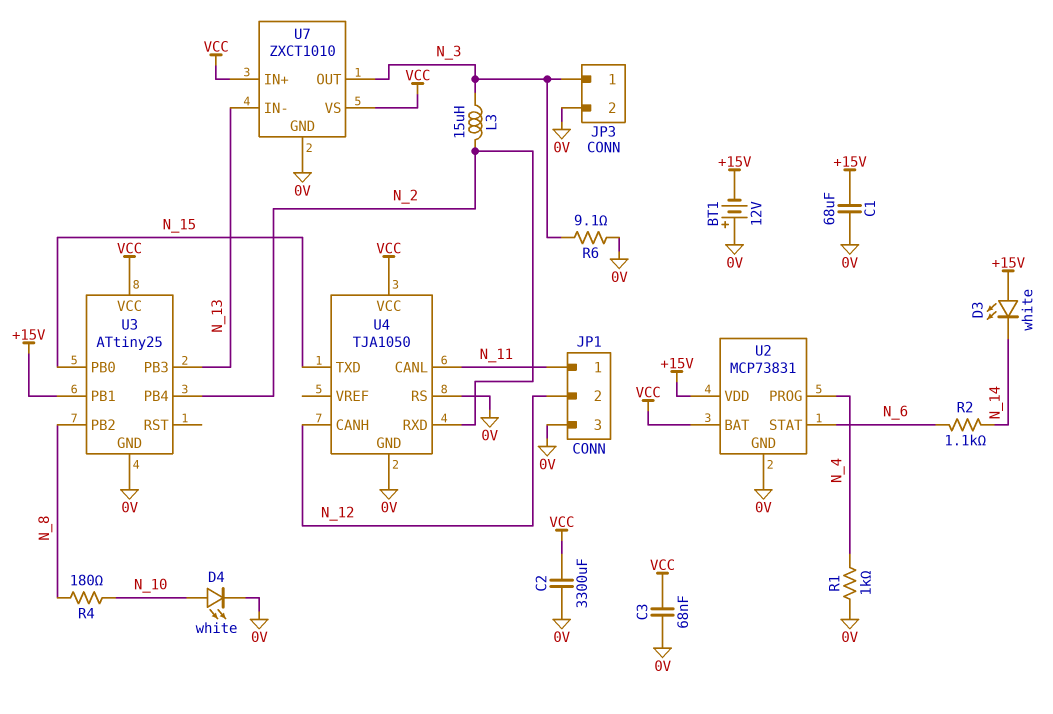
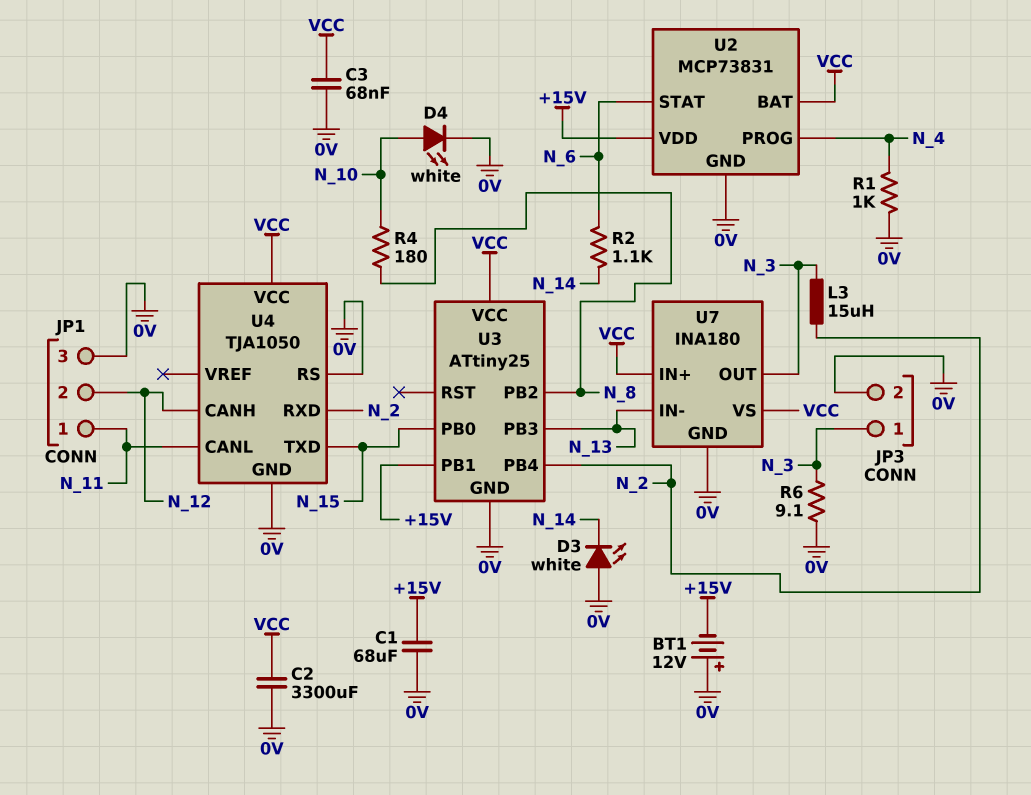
D3: LED white (A +15V, K N_14) -> LED white (A 0V, K N_14)
U7: ZXCT1010 -> INA180

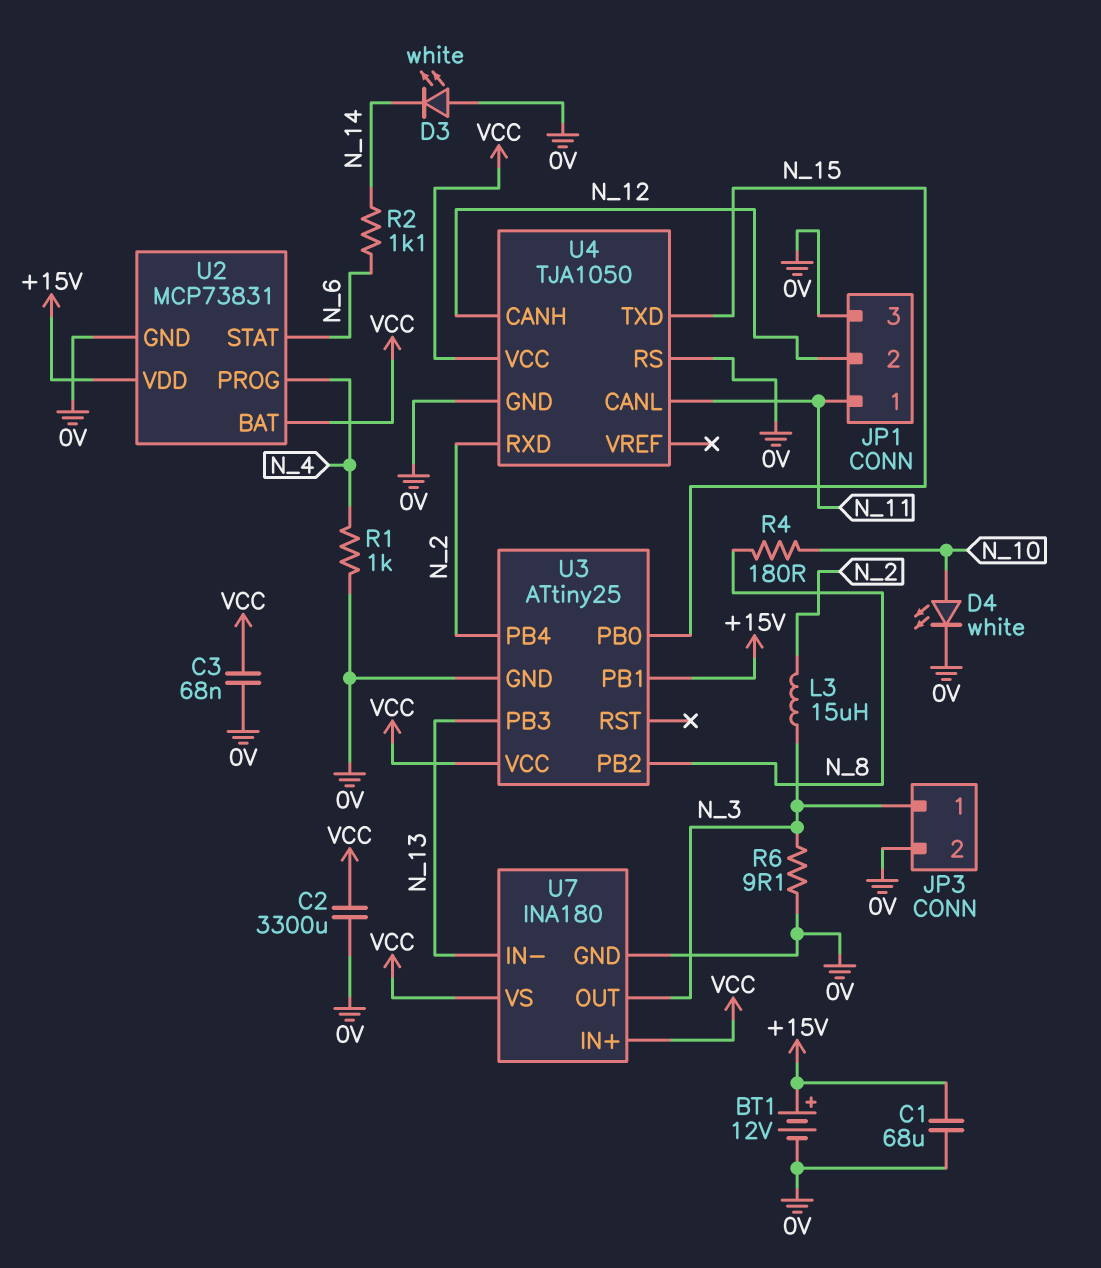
BT1: 12V (plus 0V, minus +15V) -> 12V (plus +15V, minus 0V)

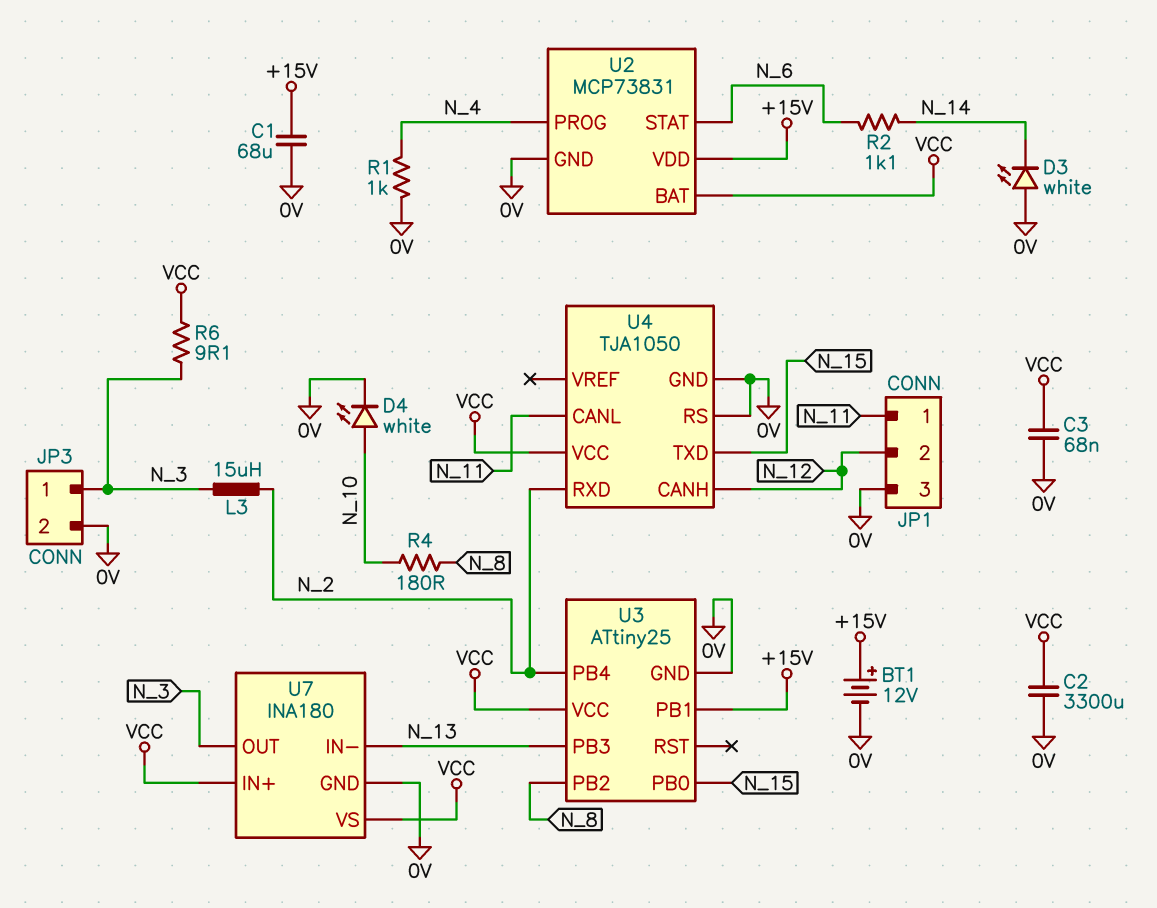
R6: 9.1 (0V, N_3) -> 9.1 (N_3, VCC)

